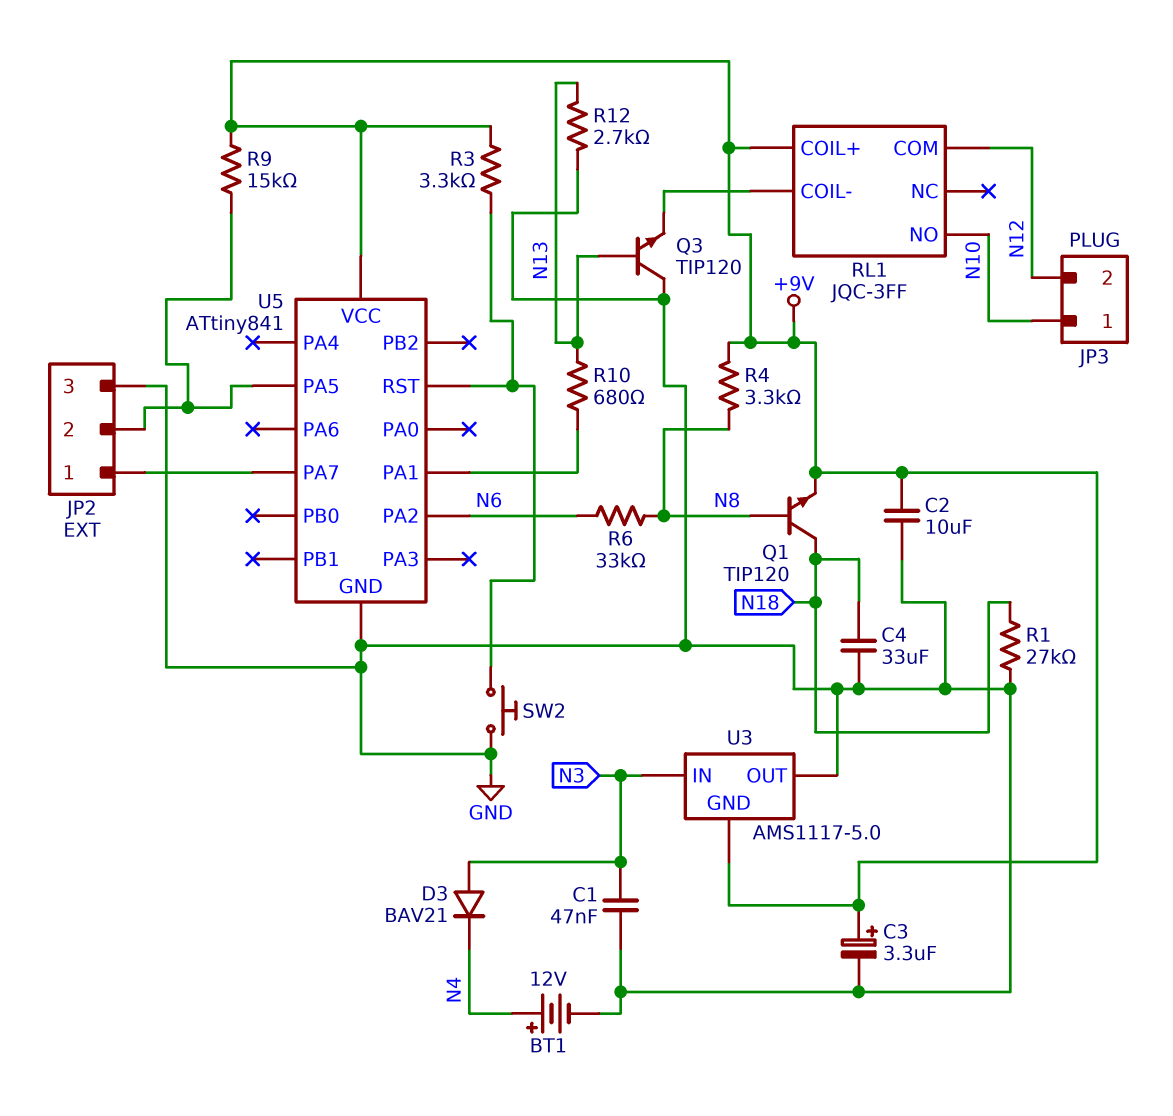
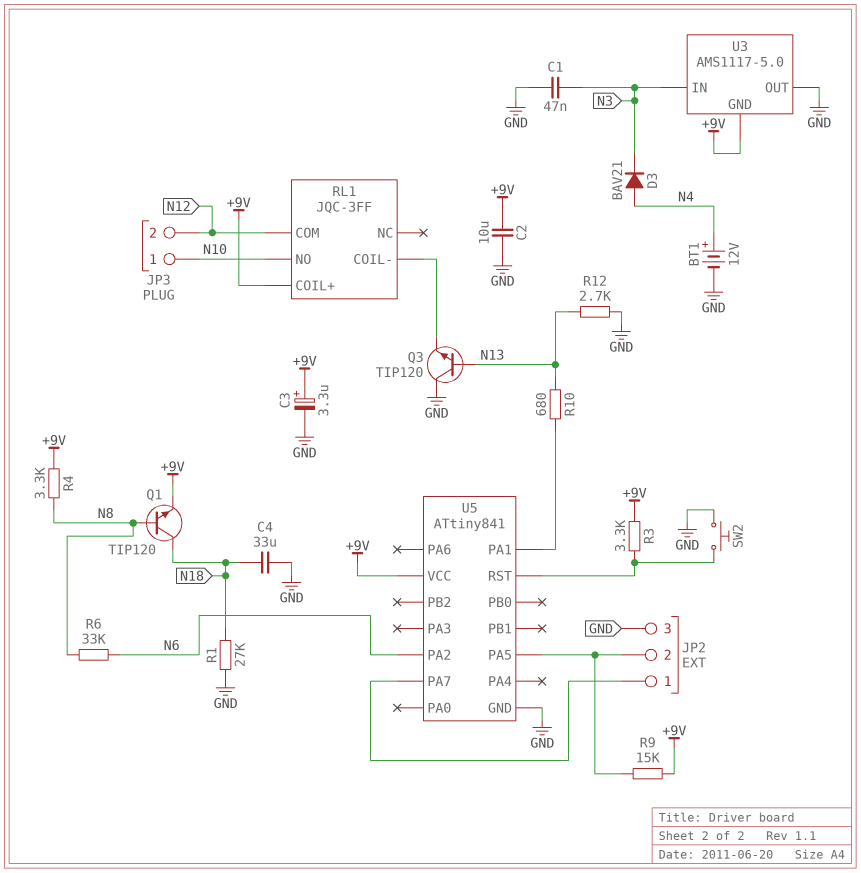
D3: diode BAV21 (A N3, K N4) -> diode BAV21 (A N4, K N3)

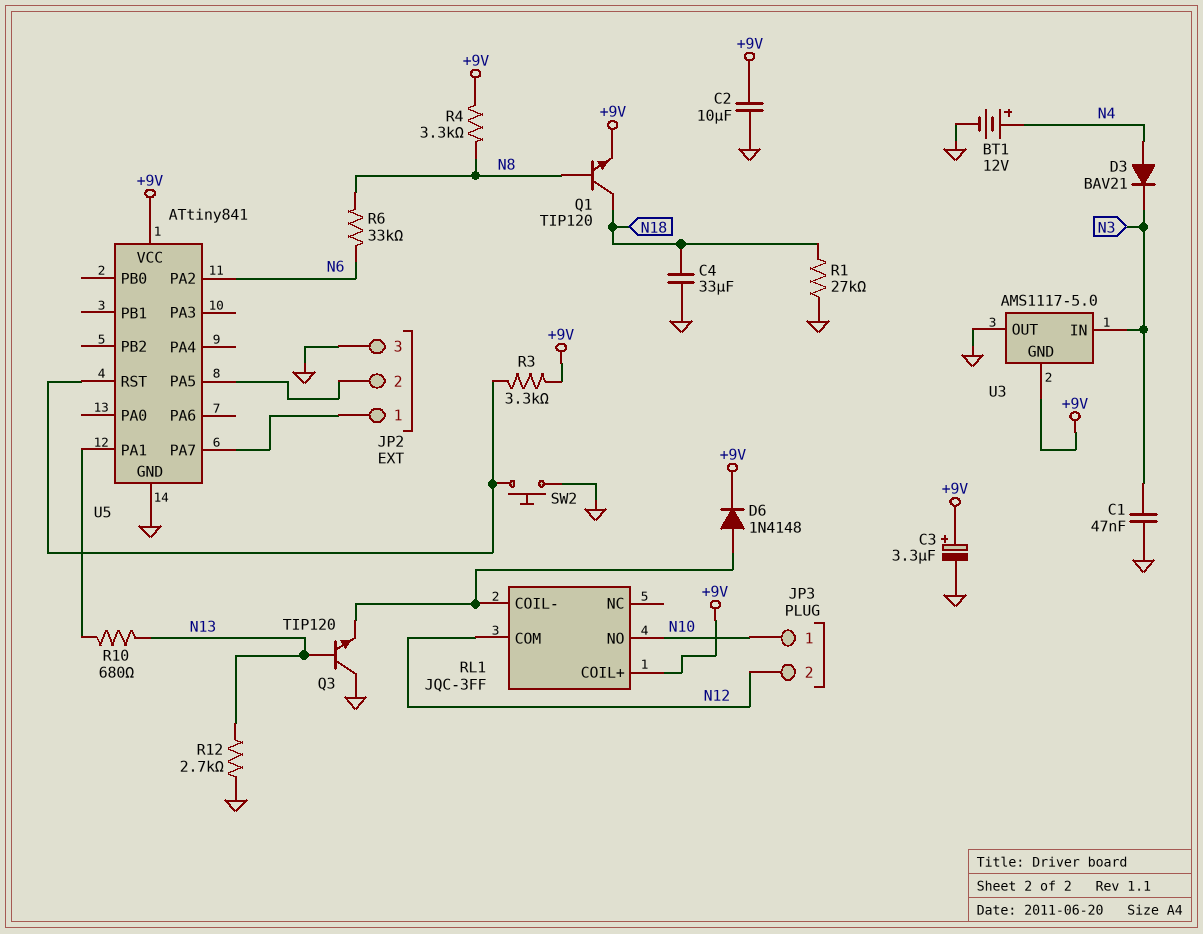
D6: none -> diode 1N4148 (A RL1/COIL-, K +9V)
R9: 15k (+9V, JP2/2) -> none

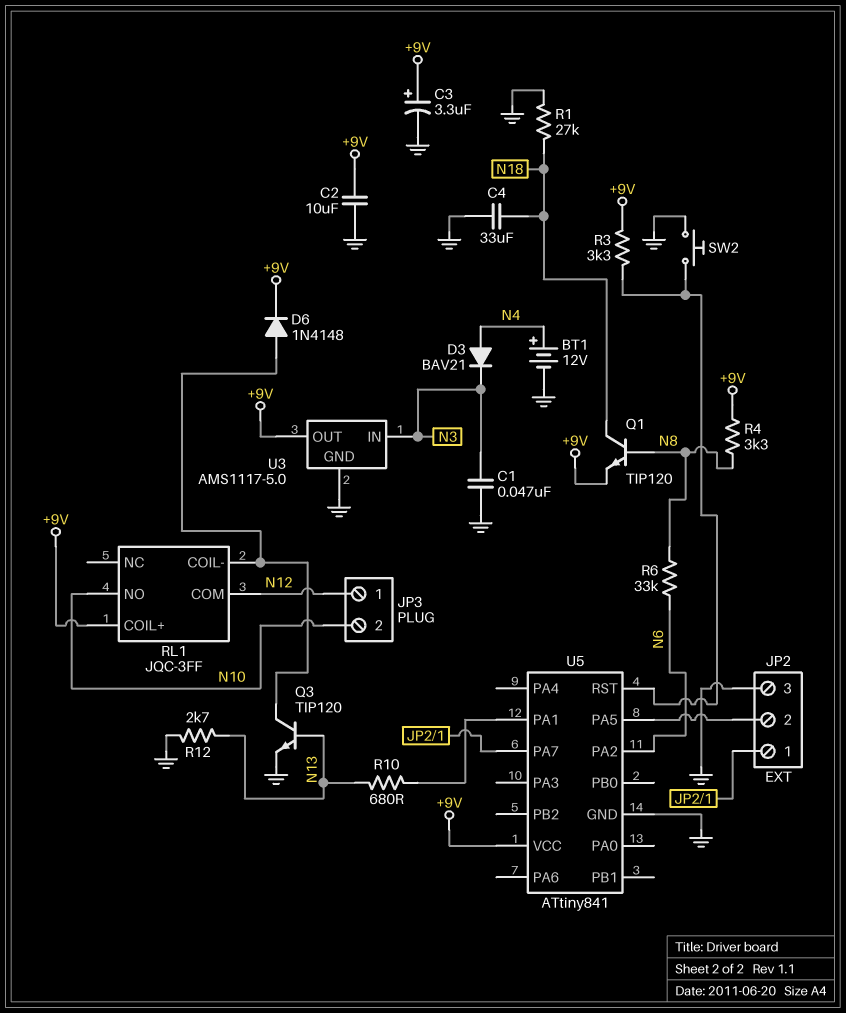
JP3 pin 1: N10 -> N12
JP3 pin 2: N12 -> N10
Q3: NPN TIP120 (B N13, C GND, E RL1/COIL-) -> NPN TIP120 (B N13, C RL1/COIL-, E GND)
U3 pin GND: +9V -> GND
U3 pin OUT: GND -> +9V

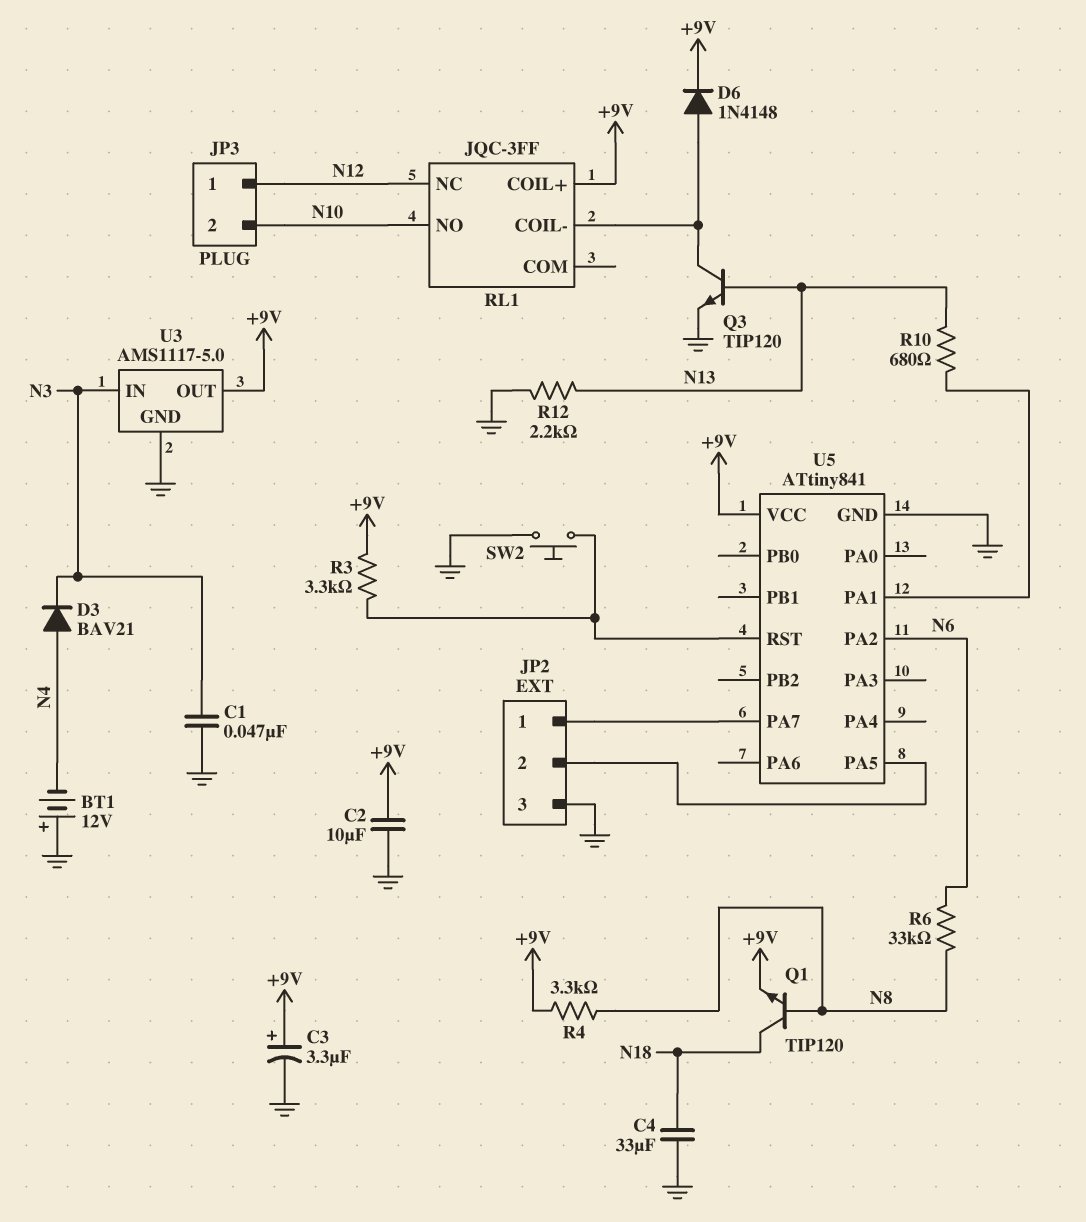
BT1: 12V (plus N4, minus GND) -> 12V (plus GND, minus N4)
R1: 27k (GND, N18) -> none
R12: 2.7k (GND, N13) -> 2.2k (GND, N13)
RL1 pin COM: N12 -> none
RL1 pin NC: none -> N12

